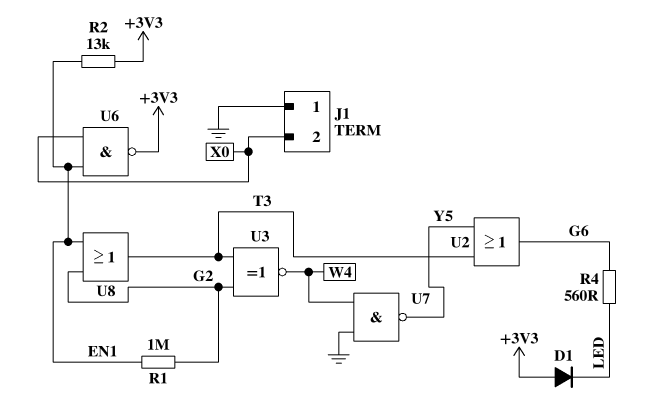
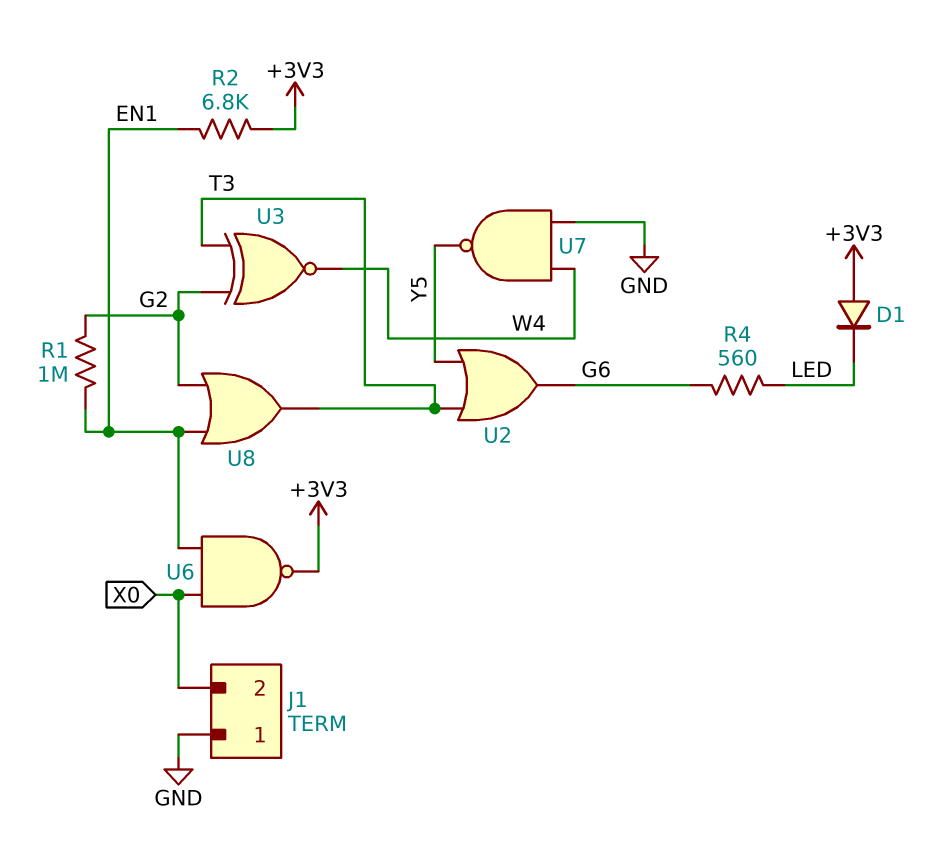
R2: 13k (+3V3, EN1) -> 6.8k (+3V3, EN1)

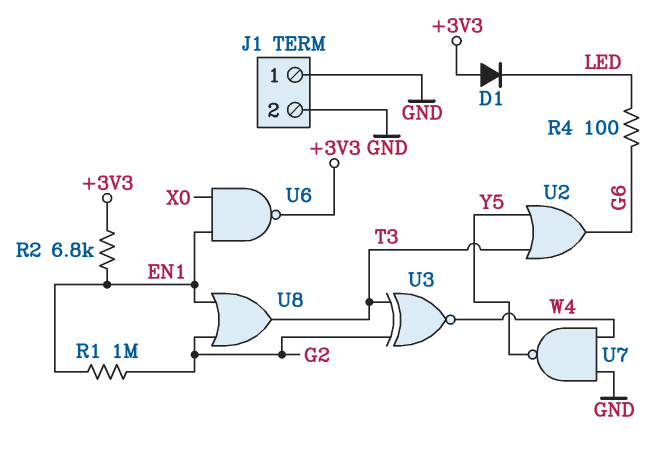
J1 pin 2: X0 -> GND
R4: 560 (G6, LED) -> 100 (G6, LED)

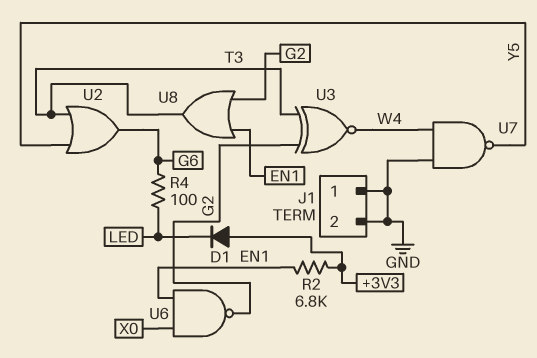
R1: 1M (EN1, G2) -> none
U6: NAND (in EN1, in X0, out +3V3) -> NAND (in EN1, in X0, out G2)

